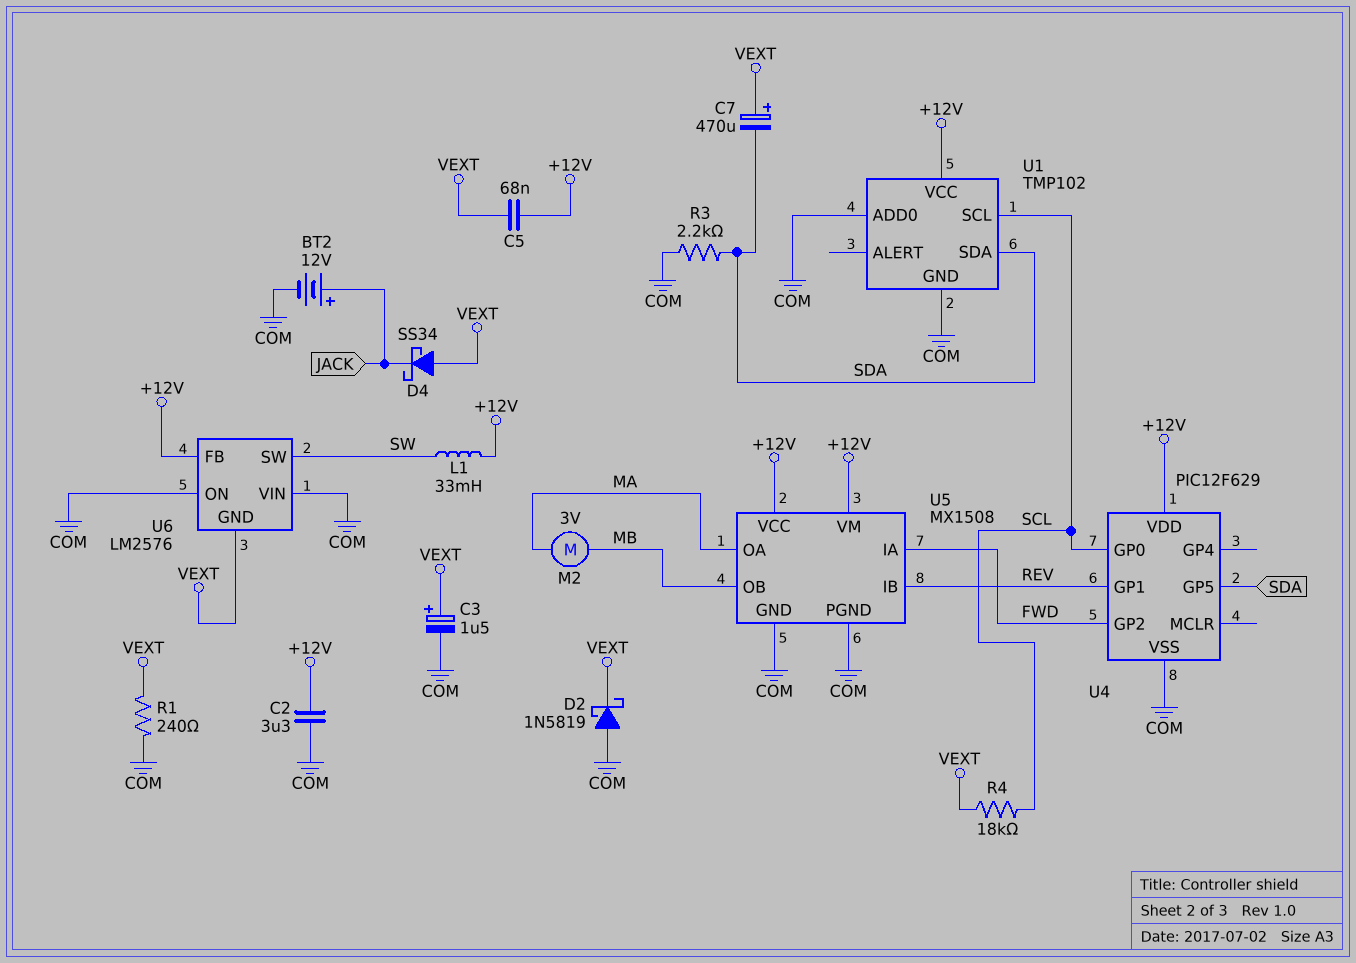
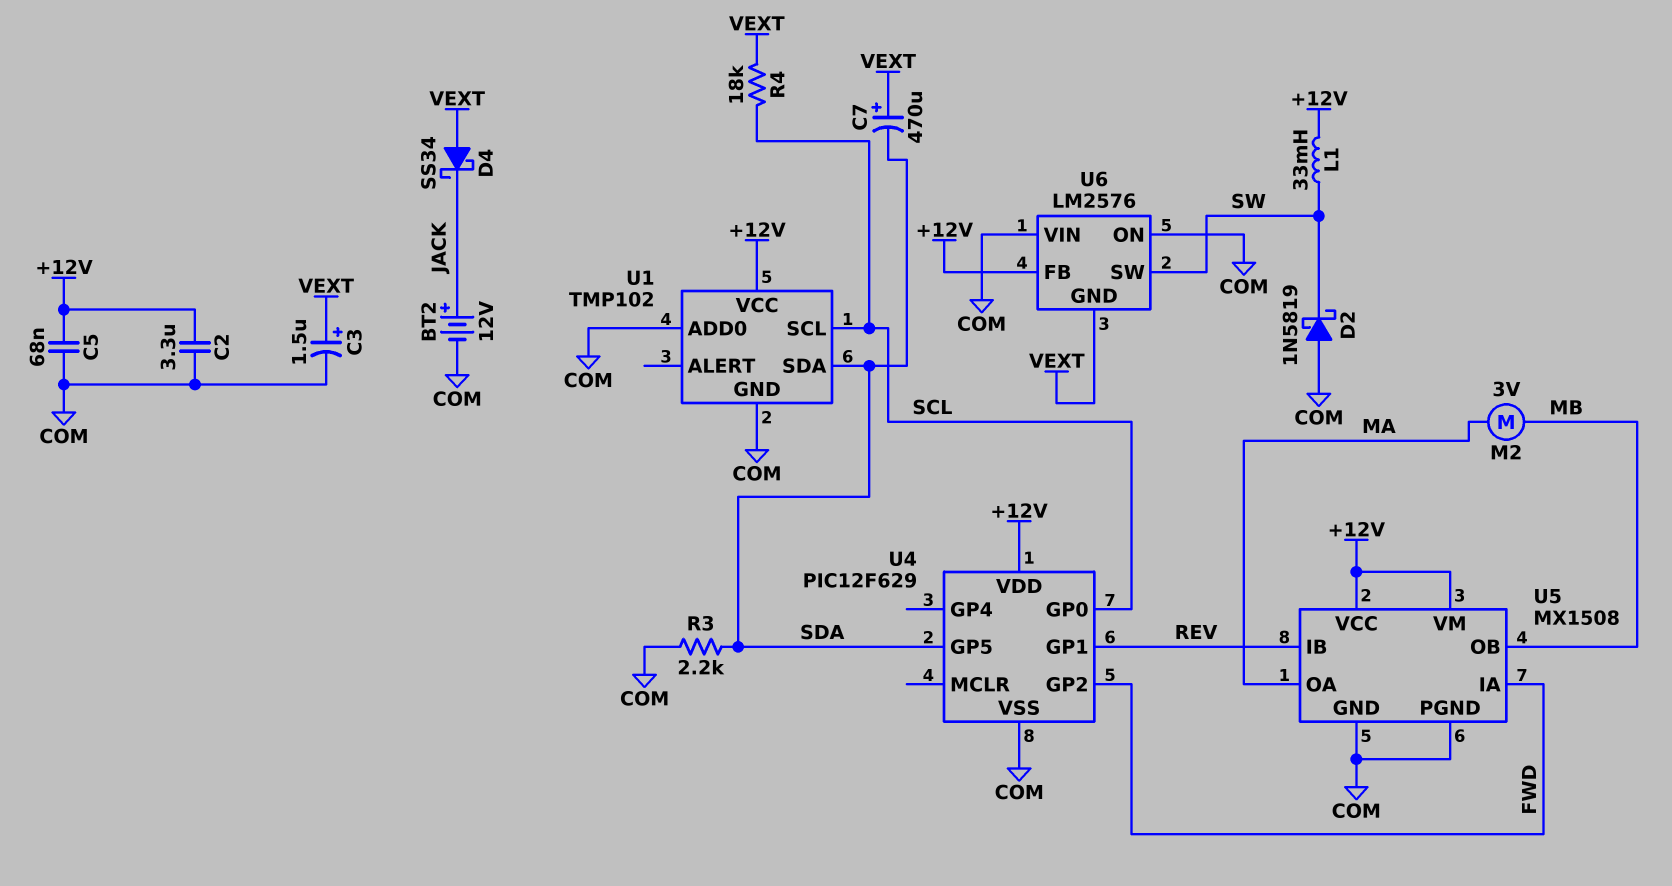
C5: 68nF (+12V, VEXT) -> 68nF (+12V, COM)
D2: schottky 1N5819 (A COM, K VEXT) -> schottky 1N5819 (A COM, K SW)
R1: 240 (COM, VEXT) -> none

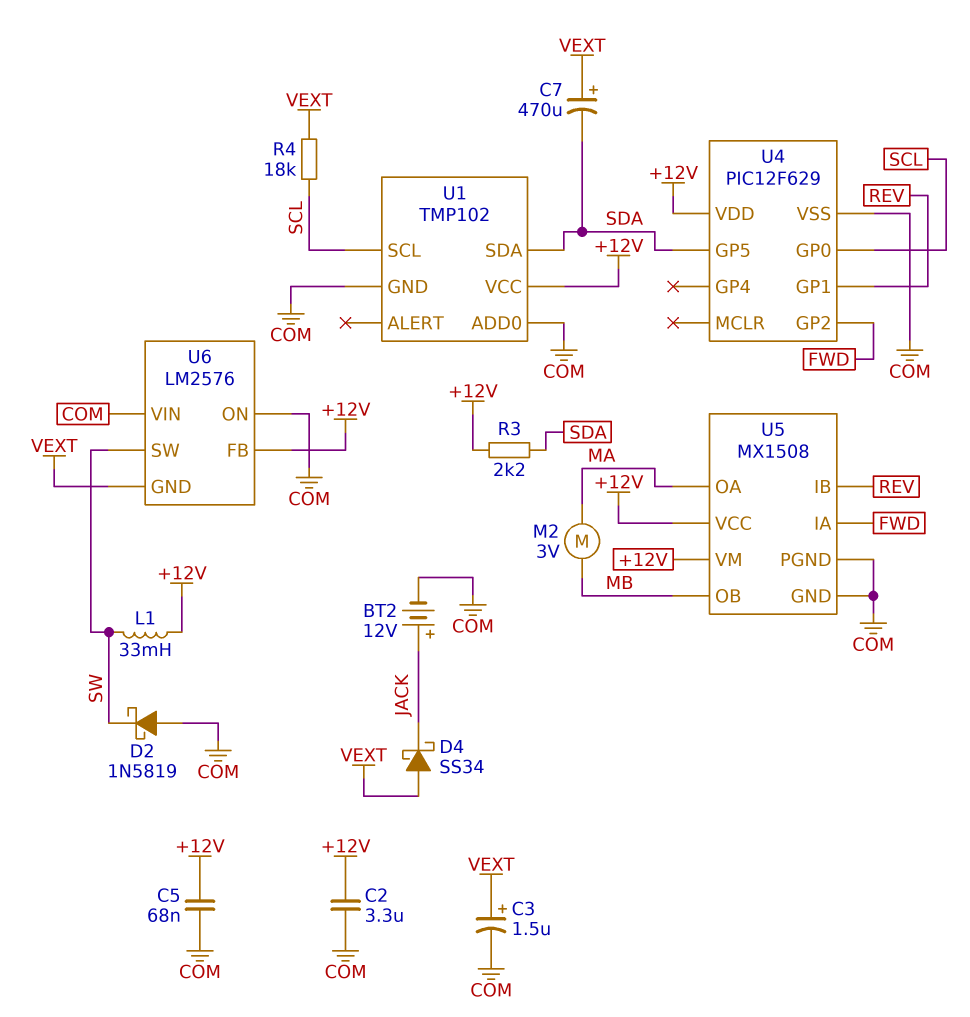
R3: 2.2k (COM, SDA) -> 2.2k (+12V, SDA)

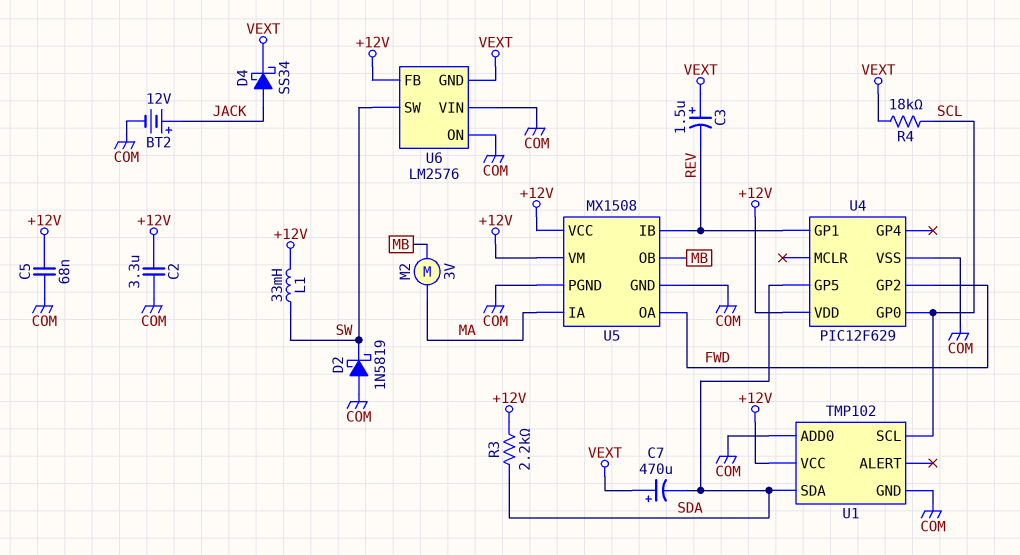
C3: 1.5uF (plus VEXT, minus COM) -> 1.5uF (plus VEXT, minus REV)
D4: schottky SS34 (A VEXT, K JACK) -> schottky SS34 (A JACK, K VEXT)
U5 pin IA: FWD -> MA
U5 pin OA: MA -> FWD

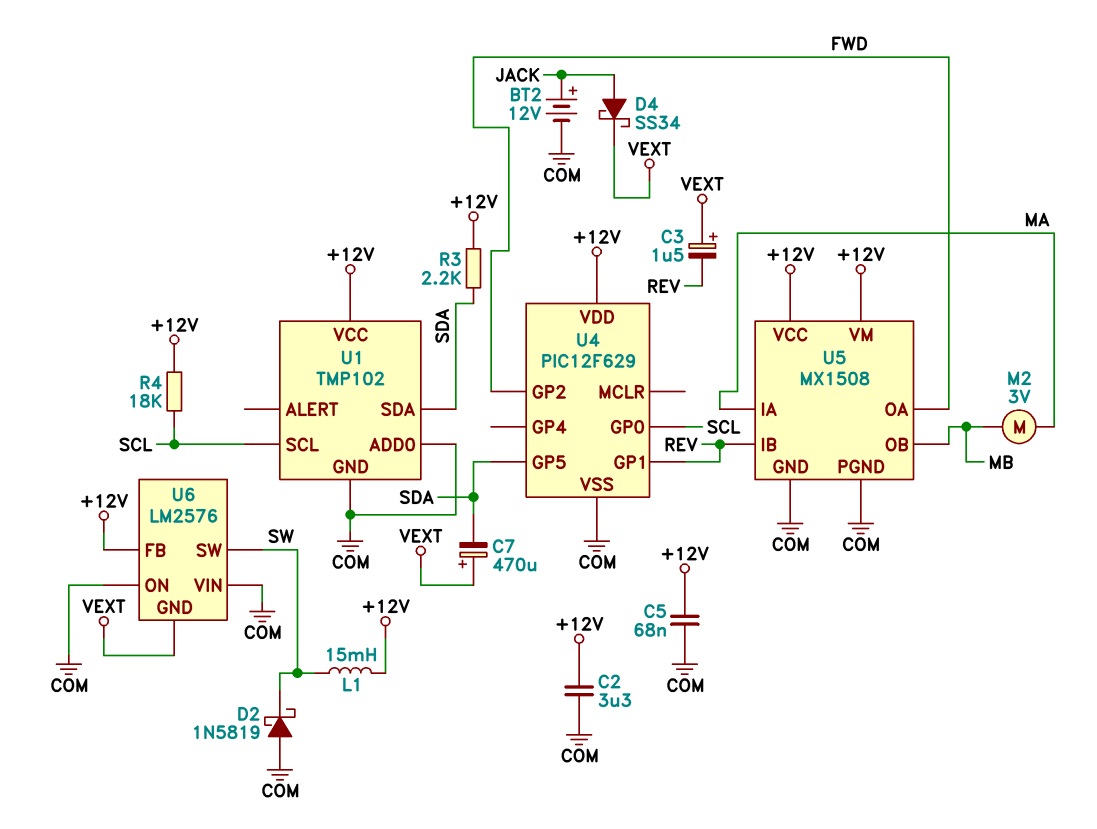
L1: 33mH (+12V, SW) -> 15mH (+12V, SW)
R4: 18k (SCL, VEXT) -> 18k (+12V, SCL)

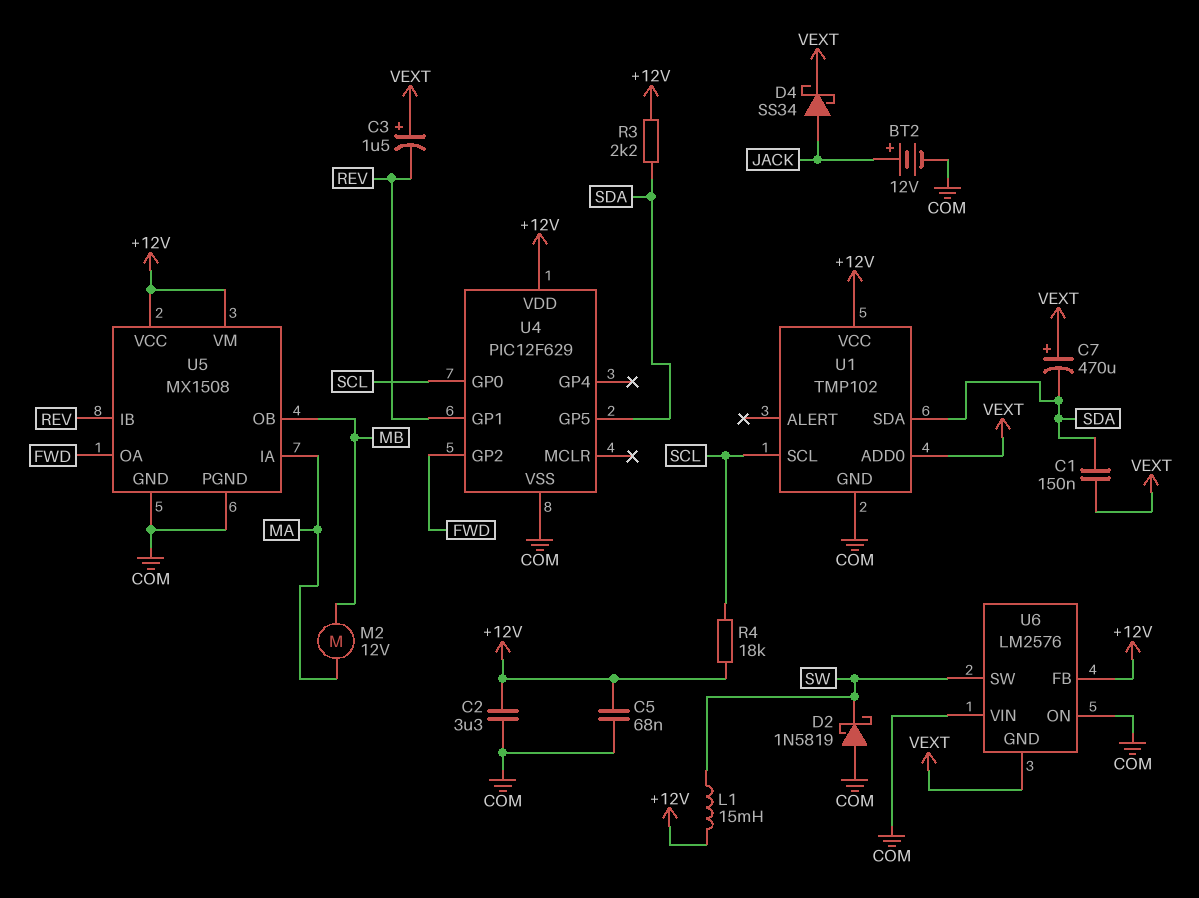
C1: none -> 150nF (SDA, VEXT)
M2: motor 3V (MA, MB) -> motor 12V (MA, MB)
U1 pin ADD0: COM -> VEXT

